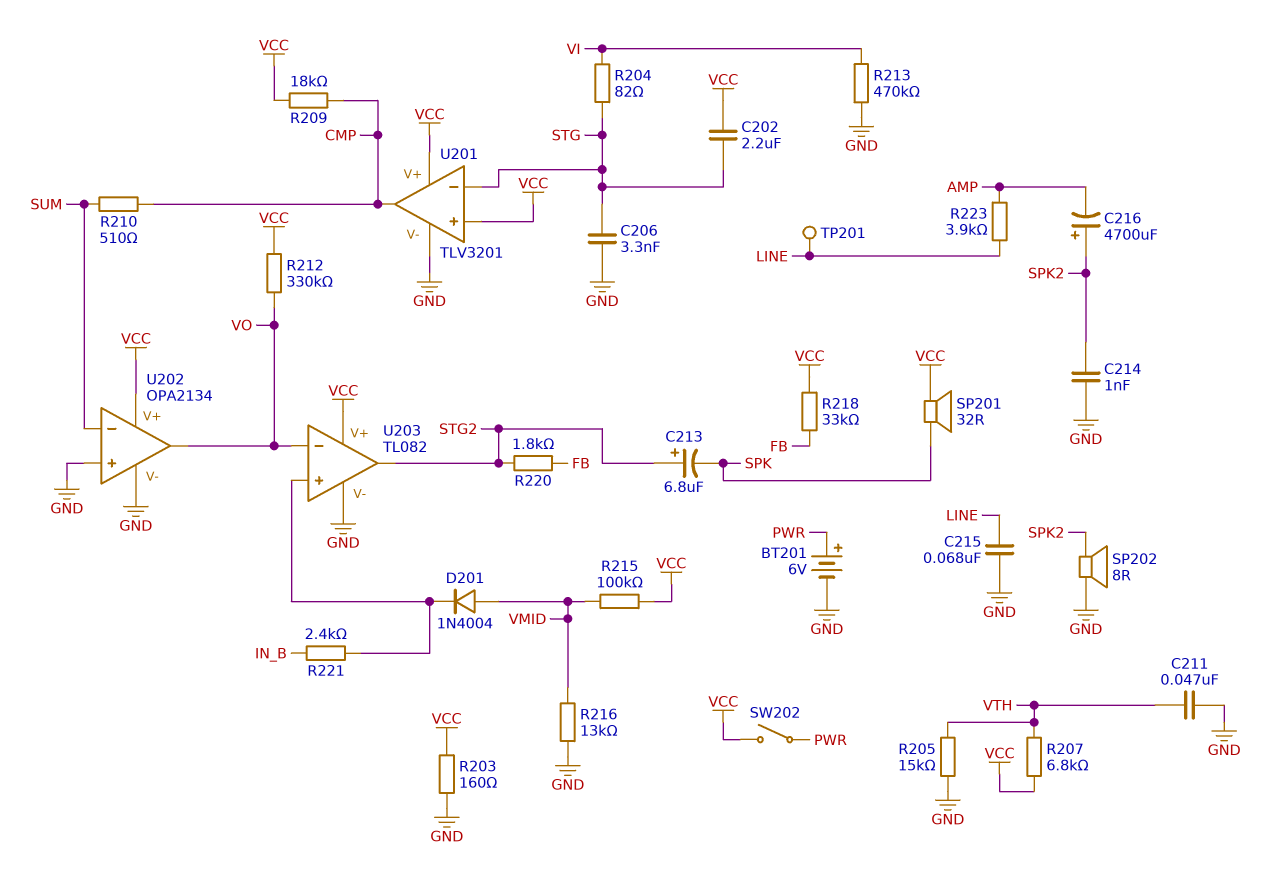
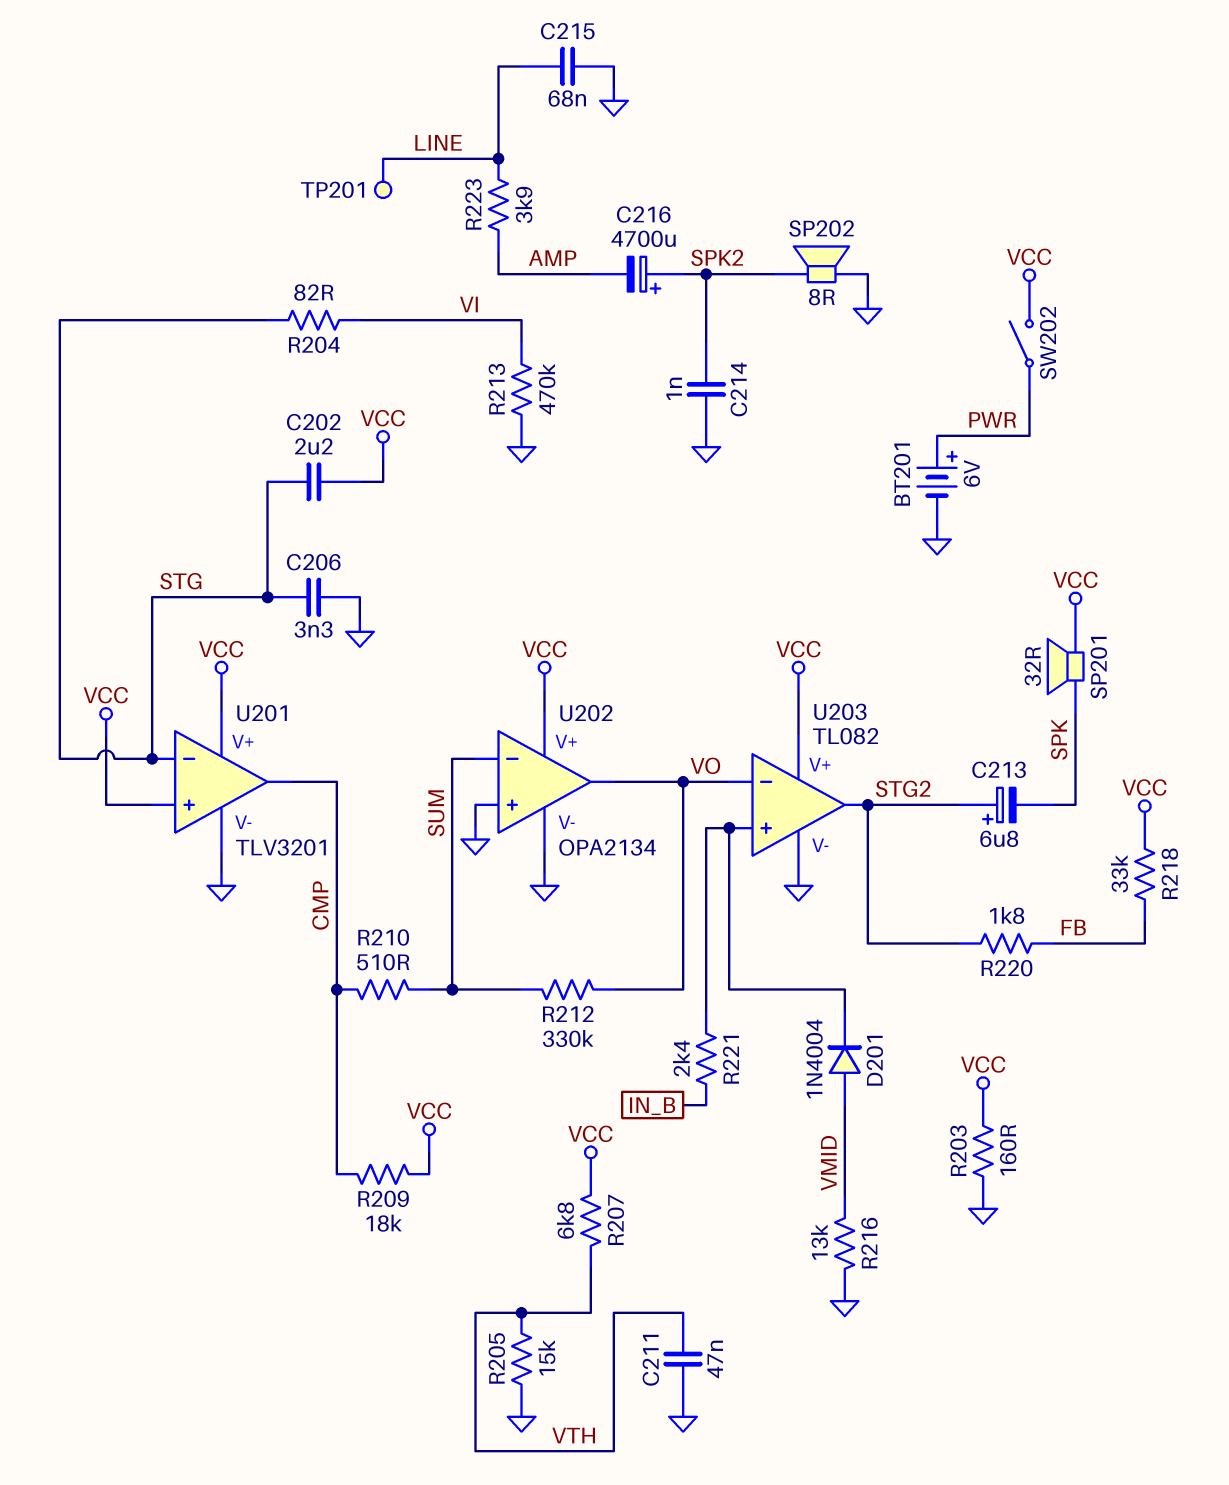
R212: 330k (VCC, VO) -> 330k (SUM, VO)
R215: 100k (VCC, VMID) -> none

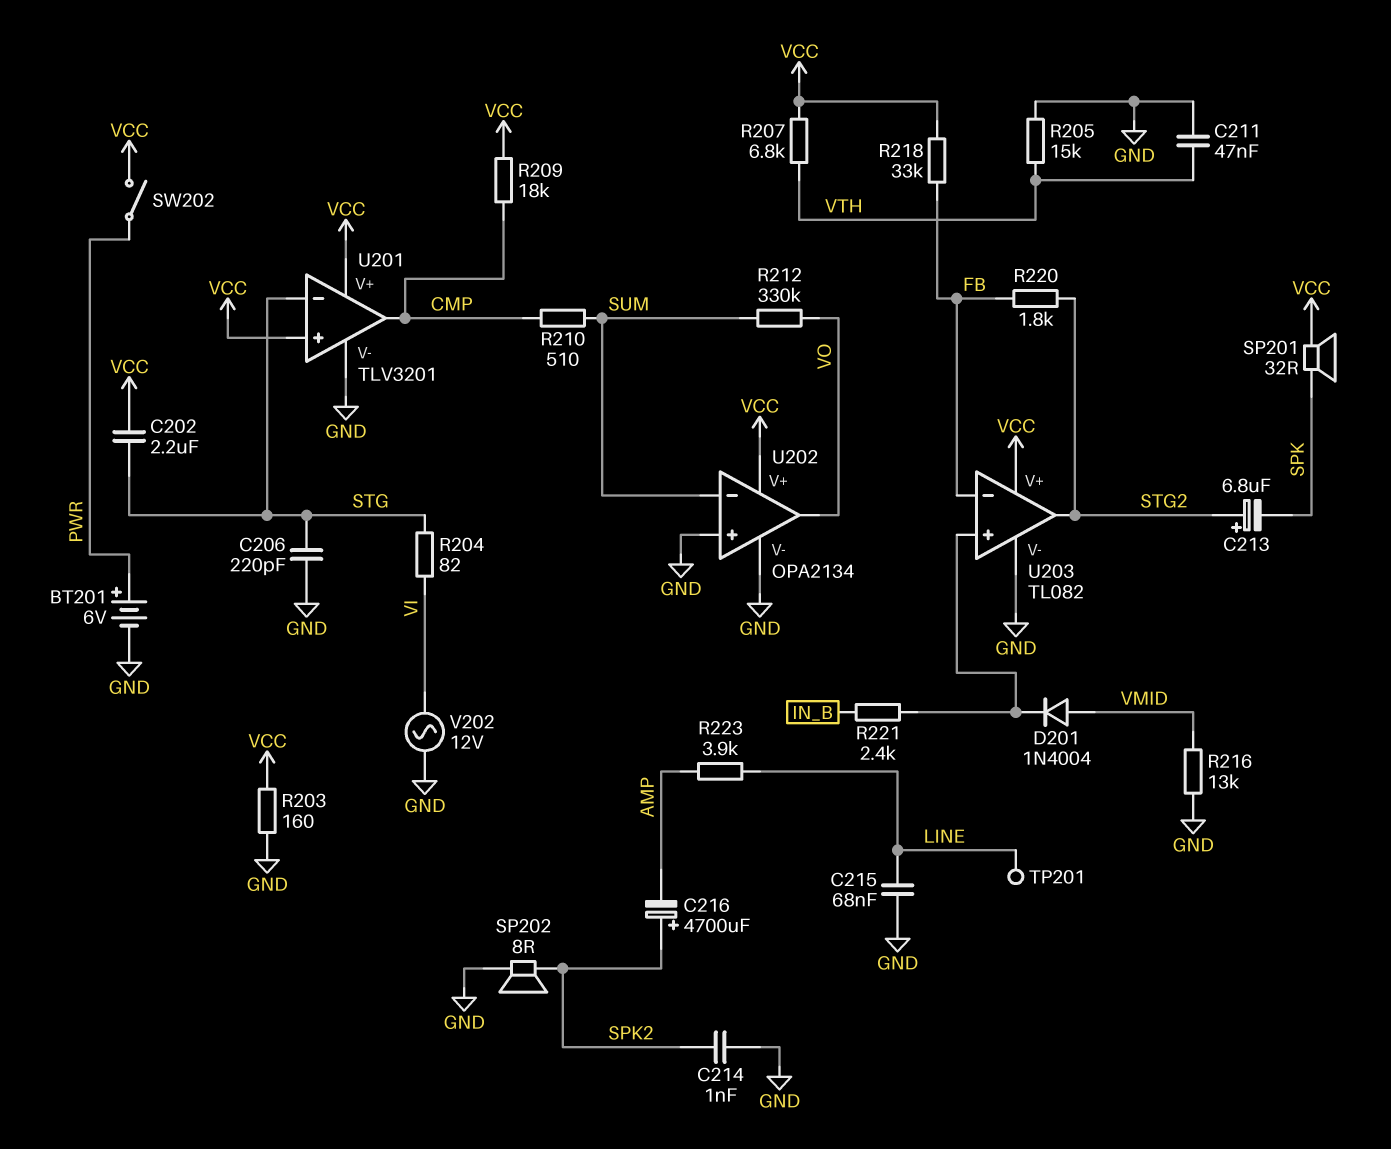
C206: 3.3nF (GND, STG) -> 220pF (GND, STG)
R213: 470k (GND, VI) -> none
U203 pin in-: VO -> FB
V202: none -> AC 12V (GND, VI)

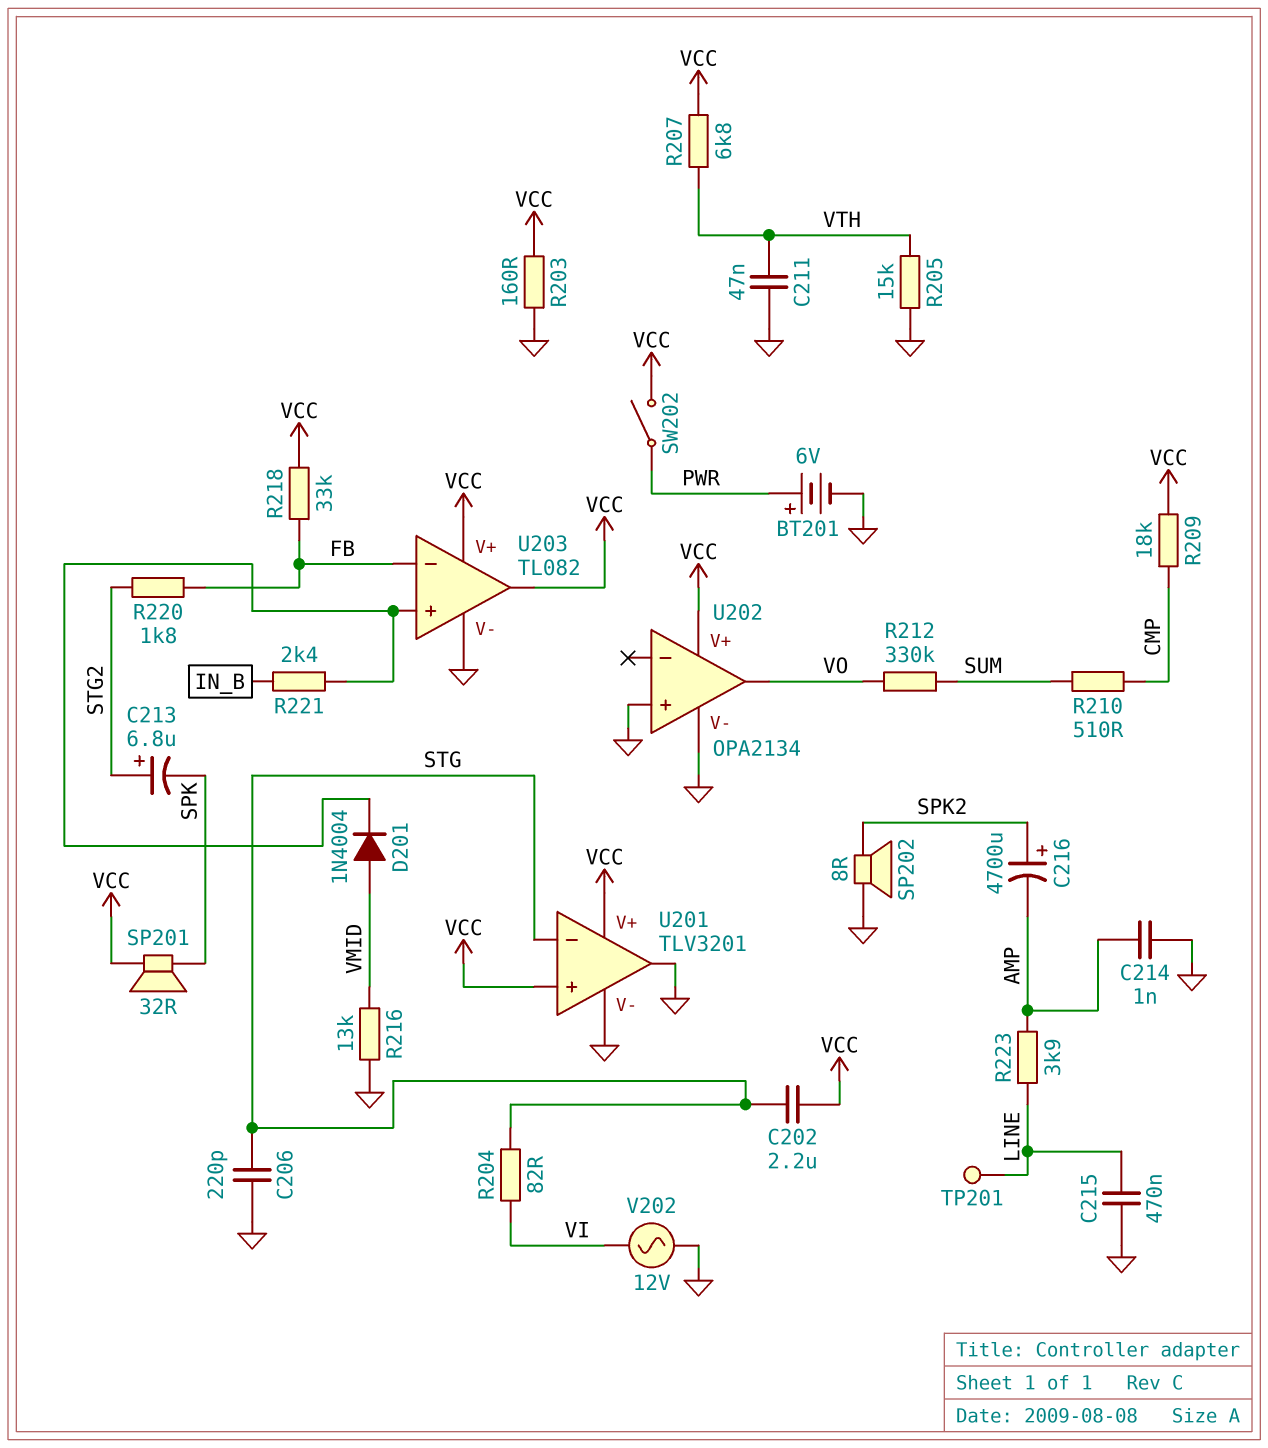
C214: 1nF (GND, SPK2) -> 1nF (AMP, GND)
C215: 68nF (GND, LINE) -> 470nF (GND, LINE)
U201 pin out: CMP -> GND
U202 pin in-: SUM -> none
U203 pin out: STG2 -> VCC

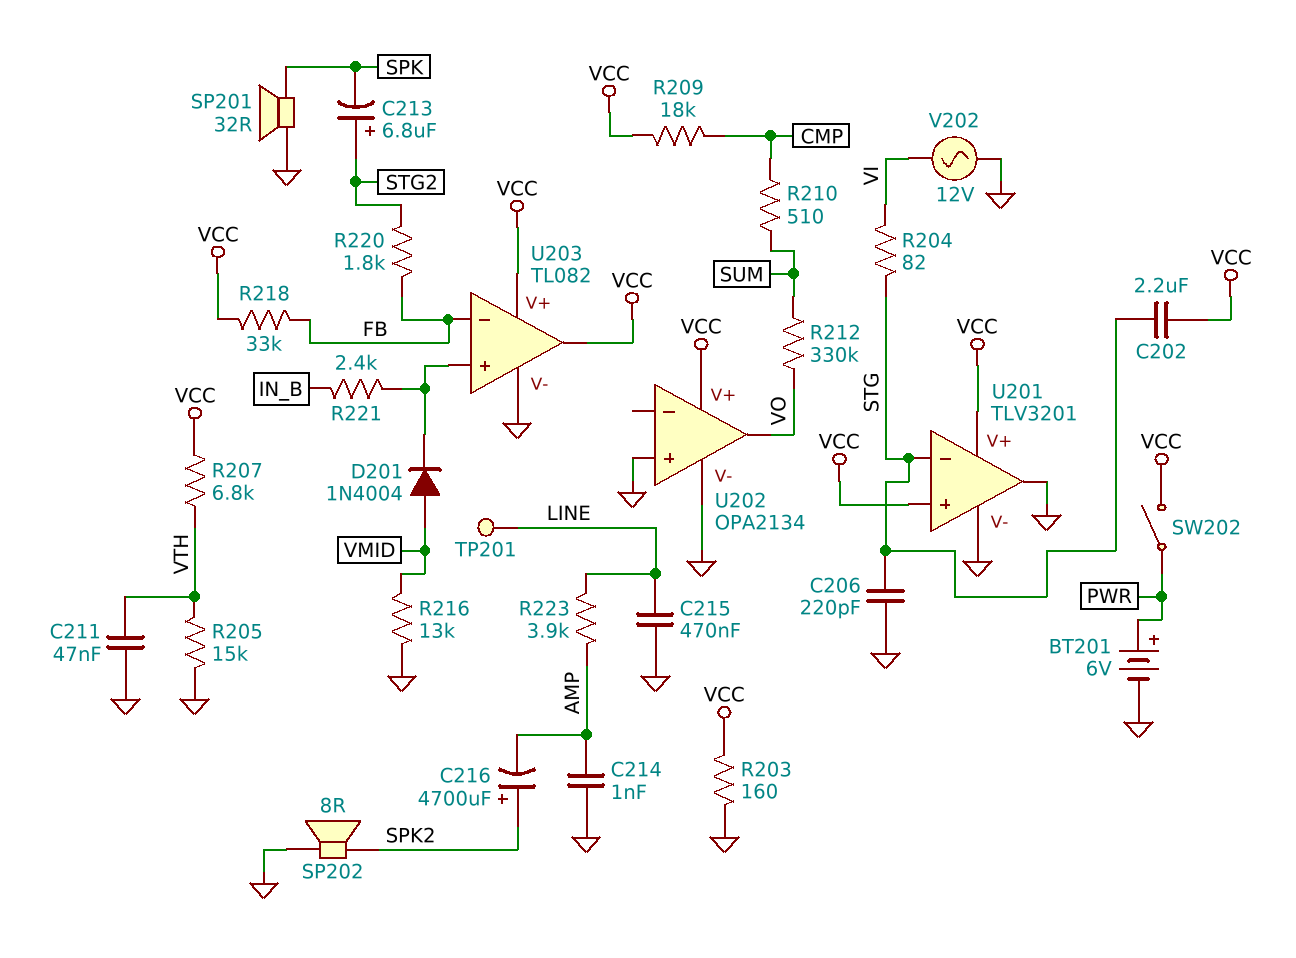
SP201: speaker 32R (SPK, VCC) -> speaker 32R (GND, SPK)

